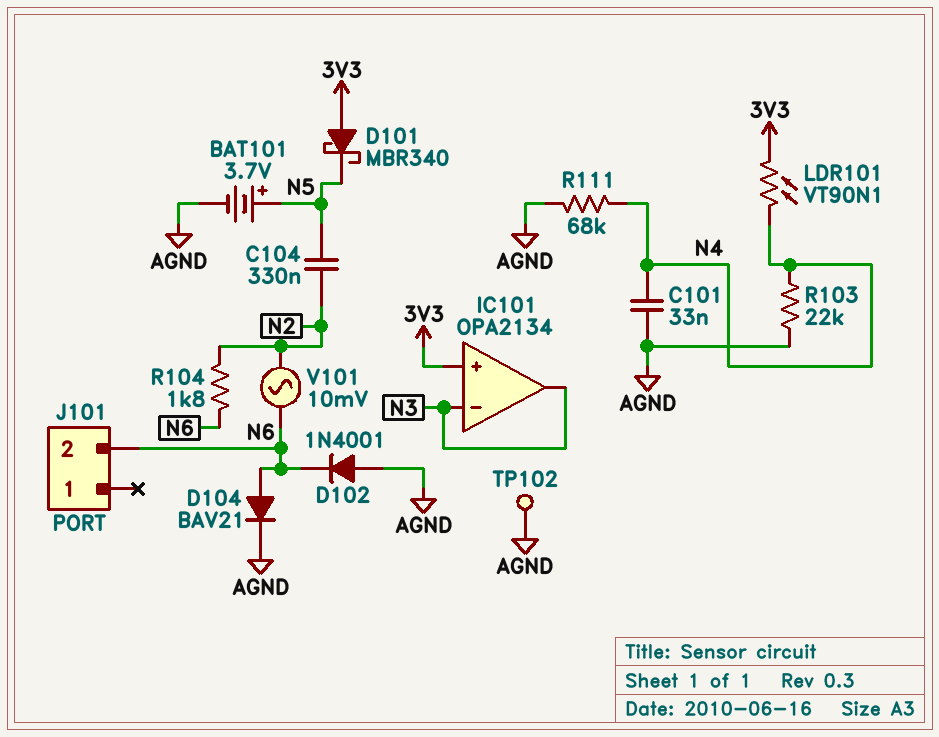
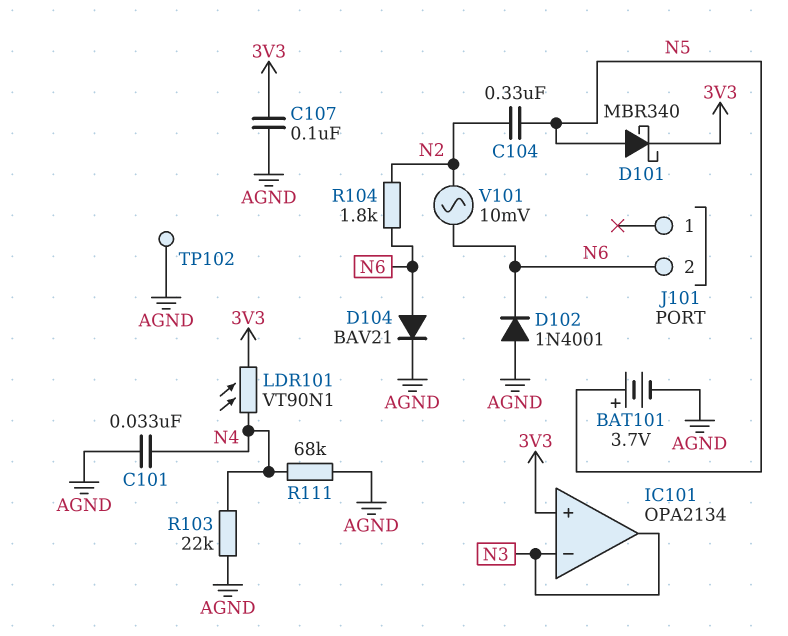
C107: none -> 100nF (3V3, AGND)
D101: schottky MBR340 (A 3V3, K N5) -> schottky MBR340 (A N5, K 3V3)

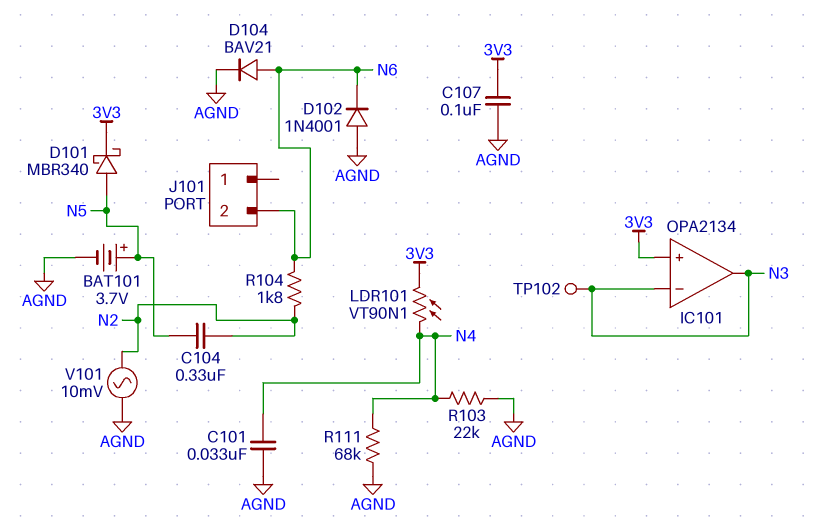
TP102: test point (AGND) -> test point (N3)
V101: AC 10mV (N2, N6) -> AC 10mV (AGND, N2)

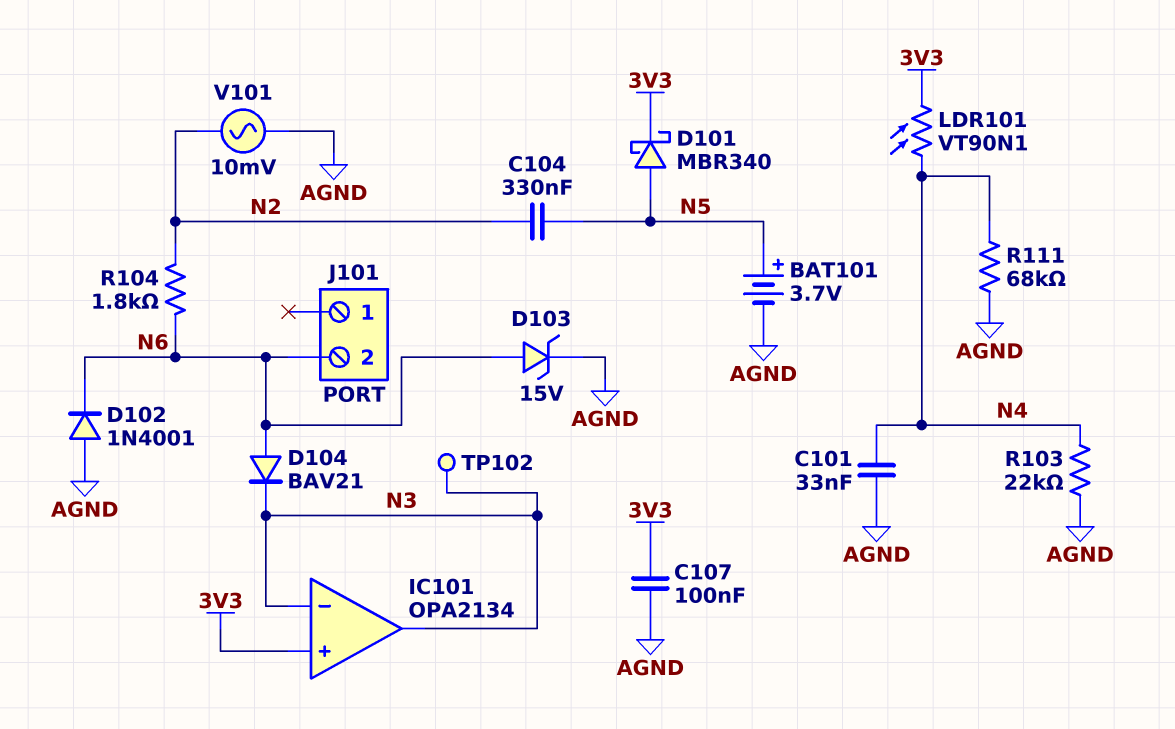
D103: none -> zener 15V (A N6, K AGND)
D104: diode BAV21 (A N6, K AGND) -> diode BAV21 (A N6, K N3)

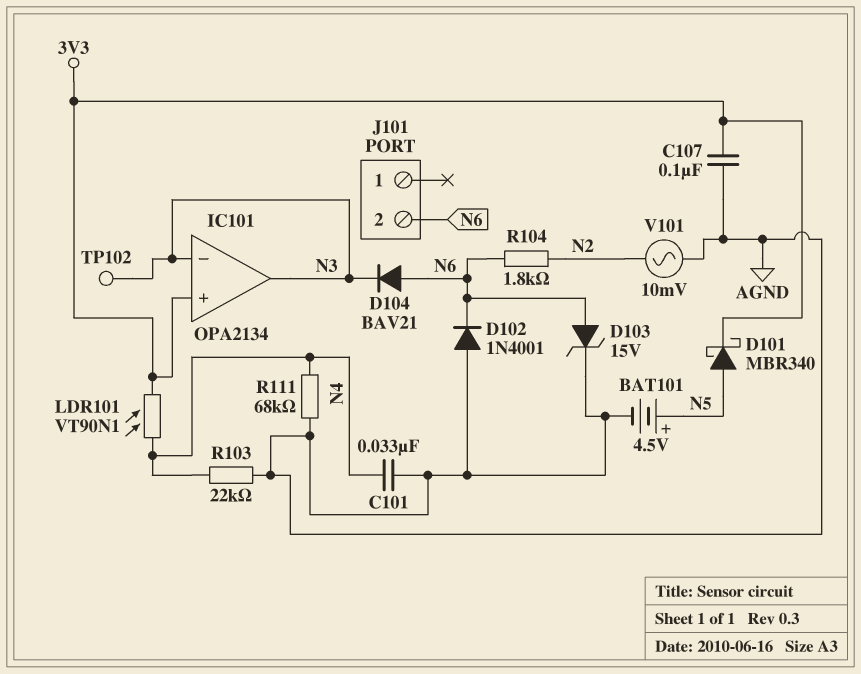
BAT101: 3.7V (plus N5, minus AGND) -> 4.5V (plus N5, minus AGND)
C104: 330nF (N2, N5) -> none

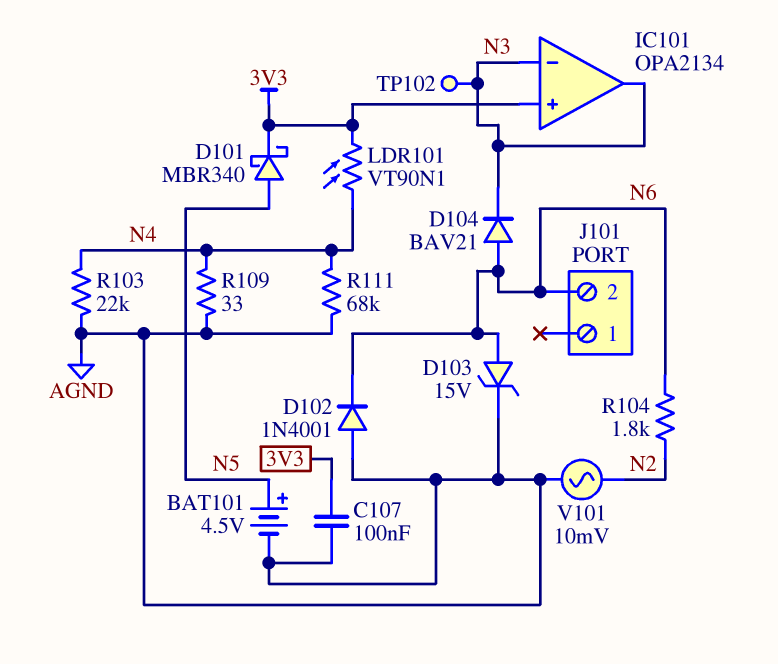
C101: 33nF (AGND, N4) -> none
R109: none -> 33 (AGND, N4)

